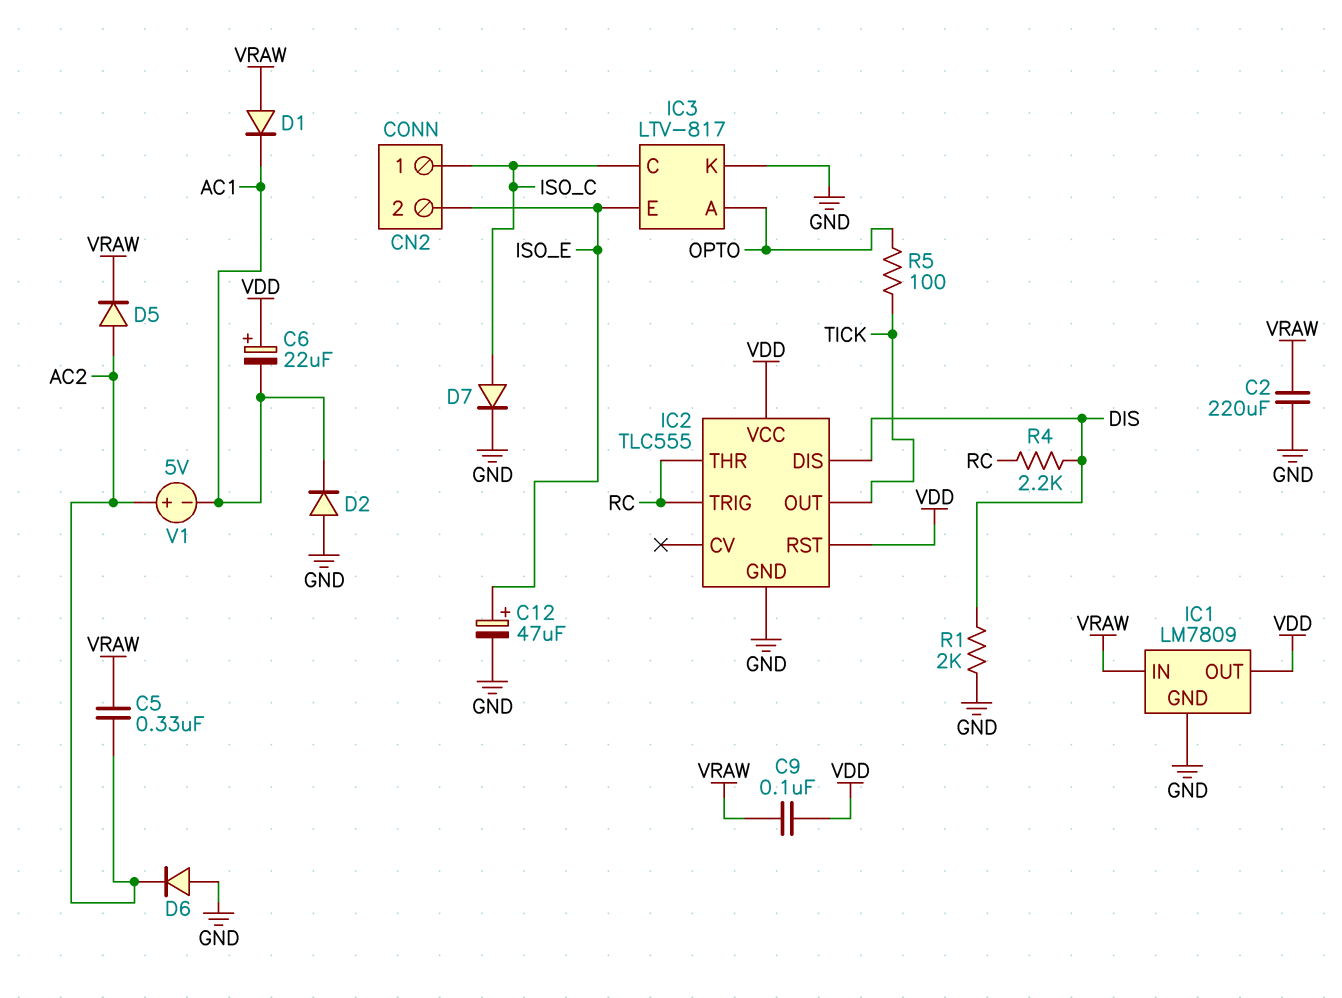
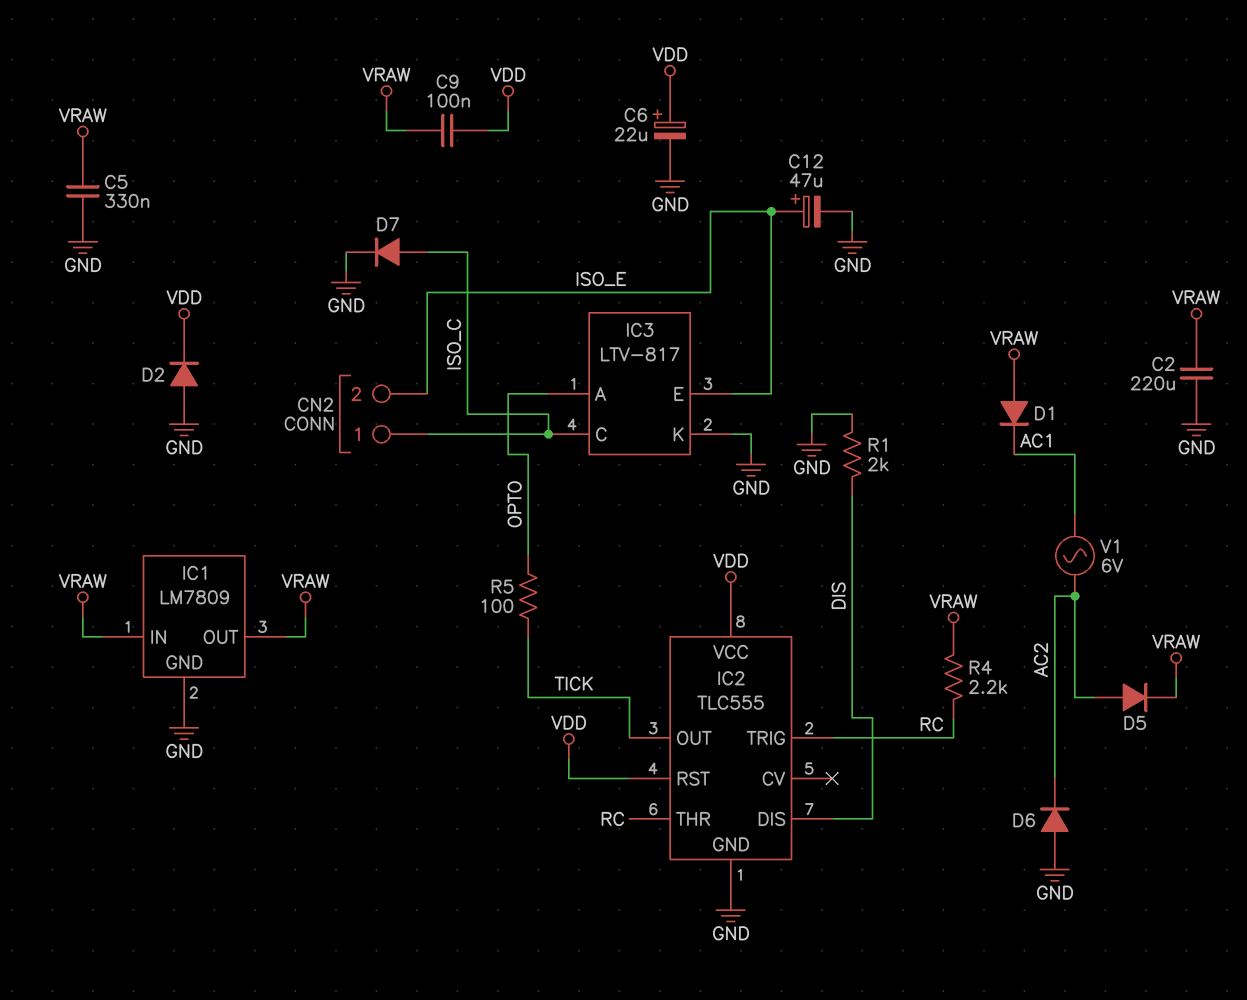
C5: 330nF (AC2, VRAW) -> 330nF (GND, VRAW)
C6: 22uF (plus VDD, minus AC1) -> 22uF (plus VDD, minus GND)
D2: diode (A GND, K AC1) -> diode (A GND, K VDD)
IC1 pin OUT: VDD -> VRAW
R4: 2.2k (DIS, RC) -> 2.2k (RC, VRAW)
V1: 5V (plus AC2, minus AC1) -> AC 6V (AC1, AC2)

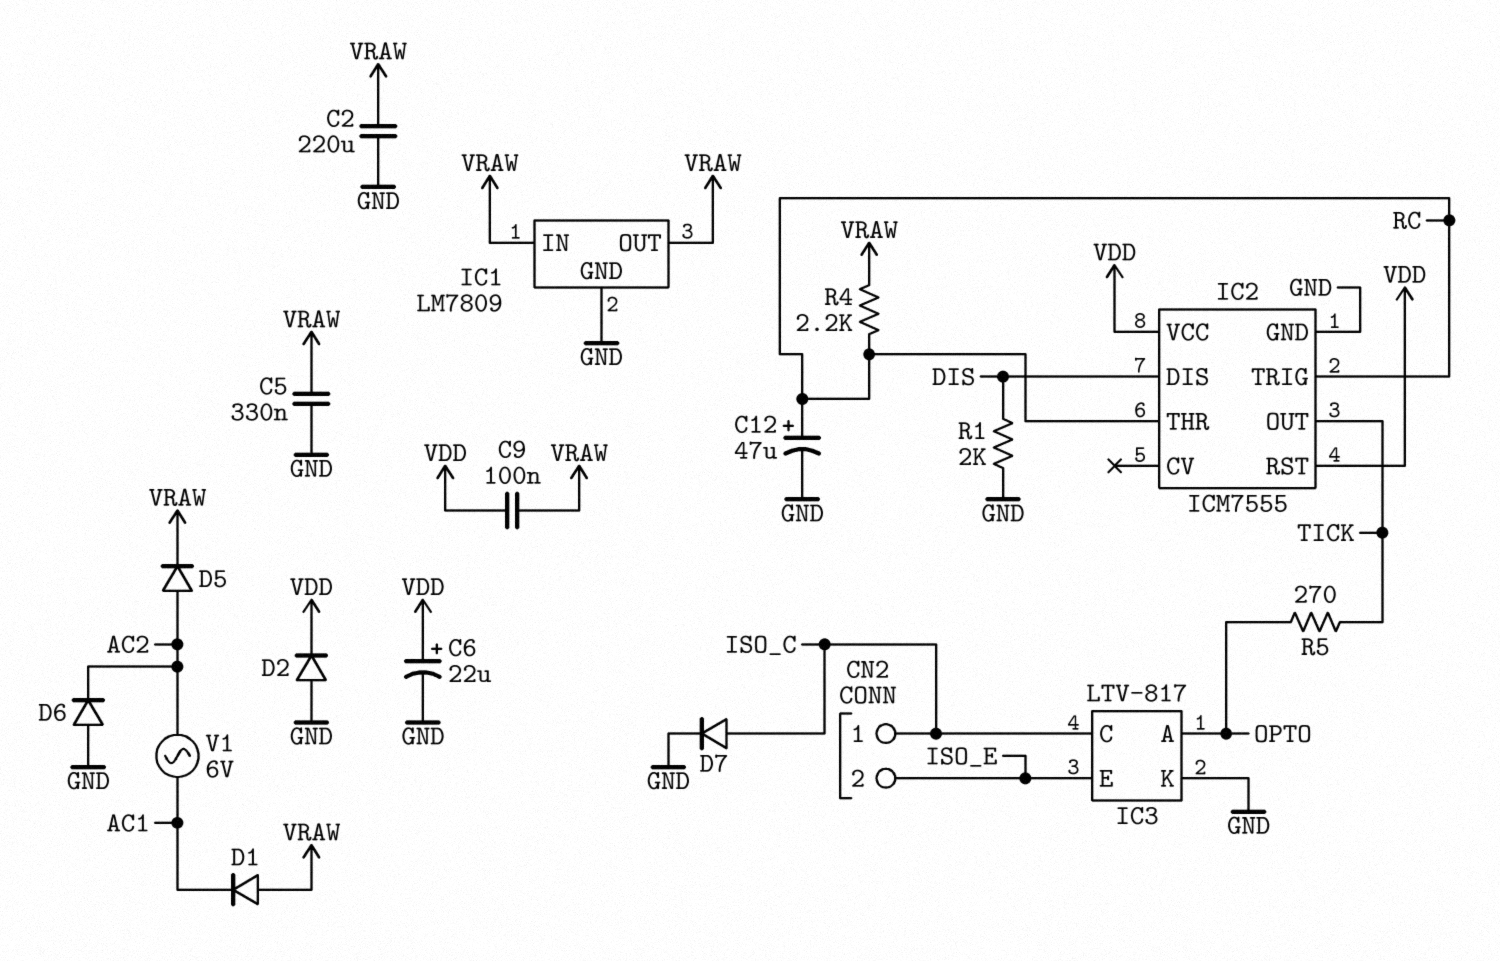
C12: 47uF (plus ISO_E, minus GND) -> 47uF (plus RC, minus GND)
IC2: TLC555 -> ICM7555
R5: 100 (OPTO, TICK) -> 270 (OPTO, TICK)

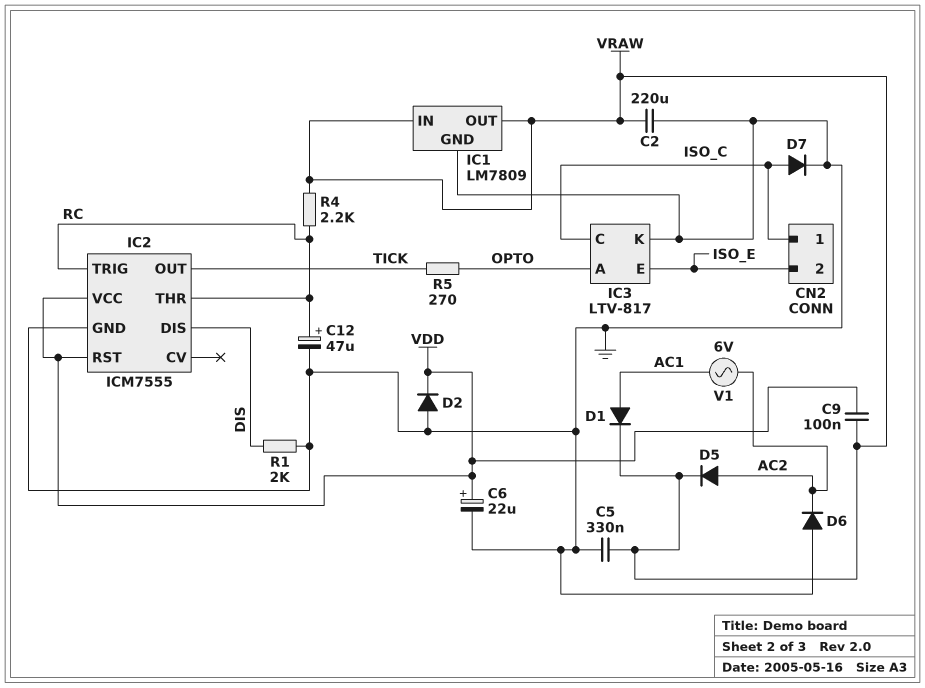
D1: diode (A VRAW, K AC1) -> diode (A AC1, K VRAW)

